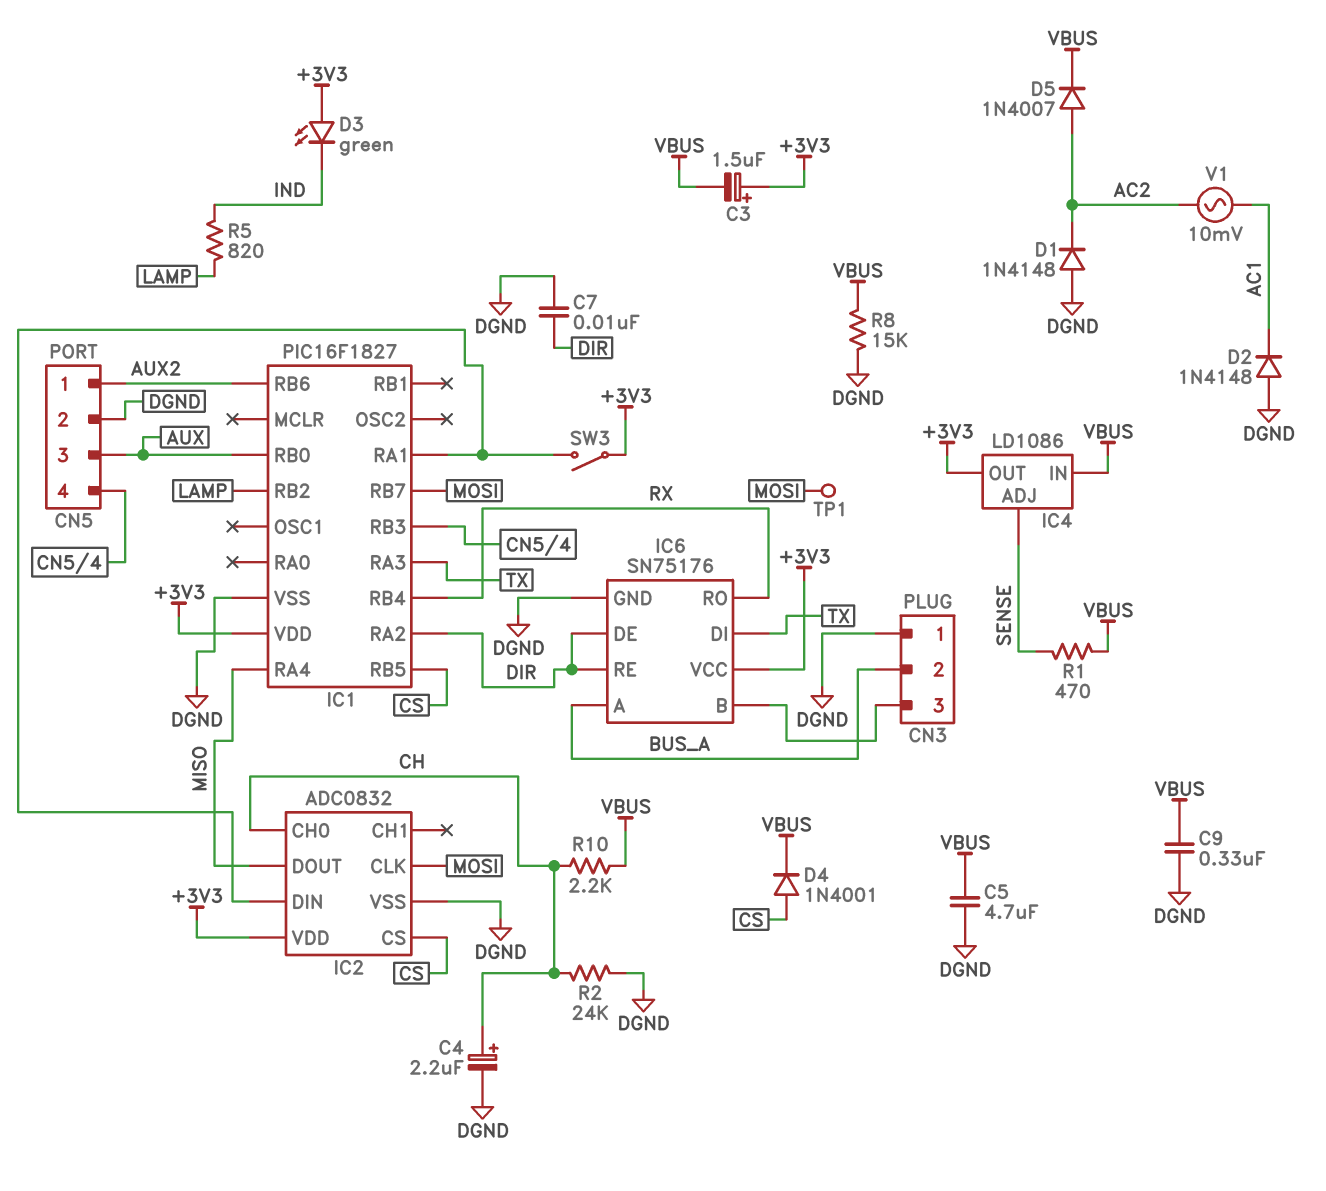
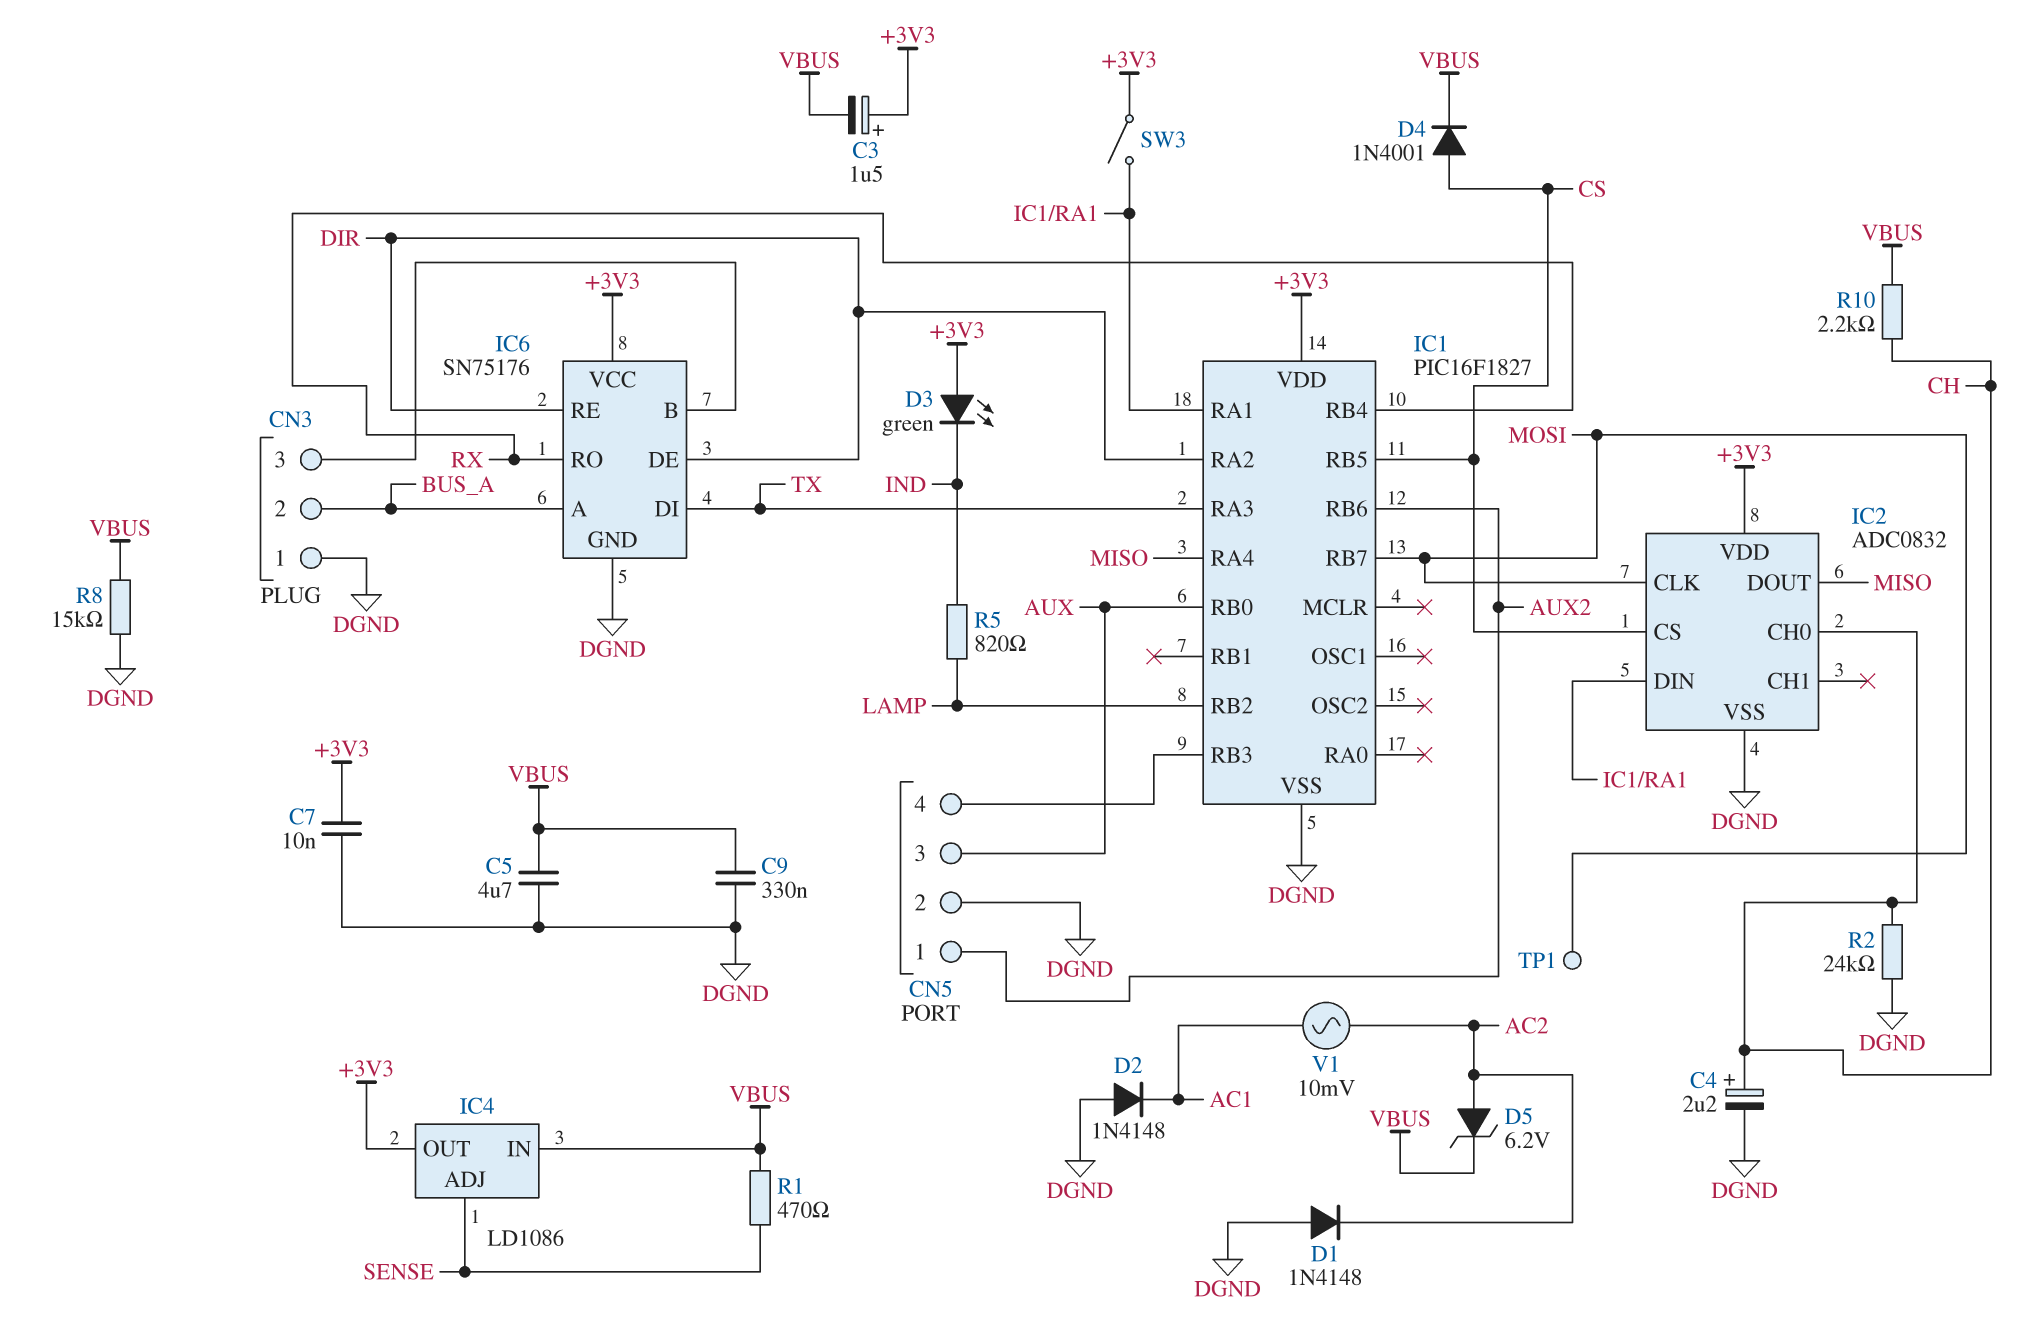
C7: 10nF (DGND, DIR) -> 10nF (+3V3, DGND)
D5: diode 1N4007 (A AC2, K VBUS) -> zener 6.2V (A AC2, K VBUS)

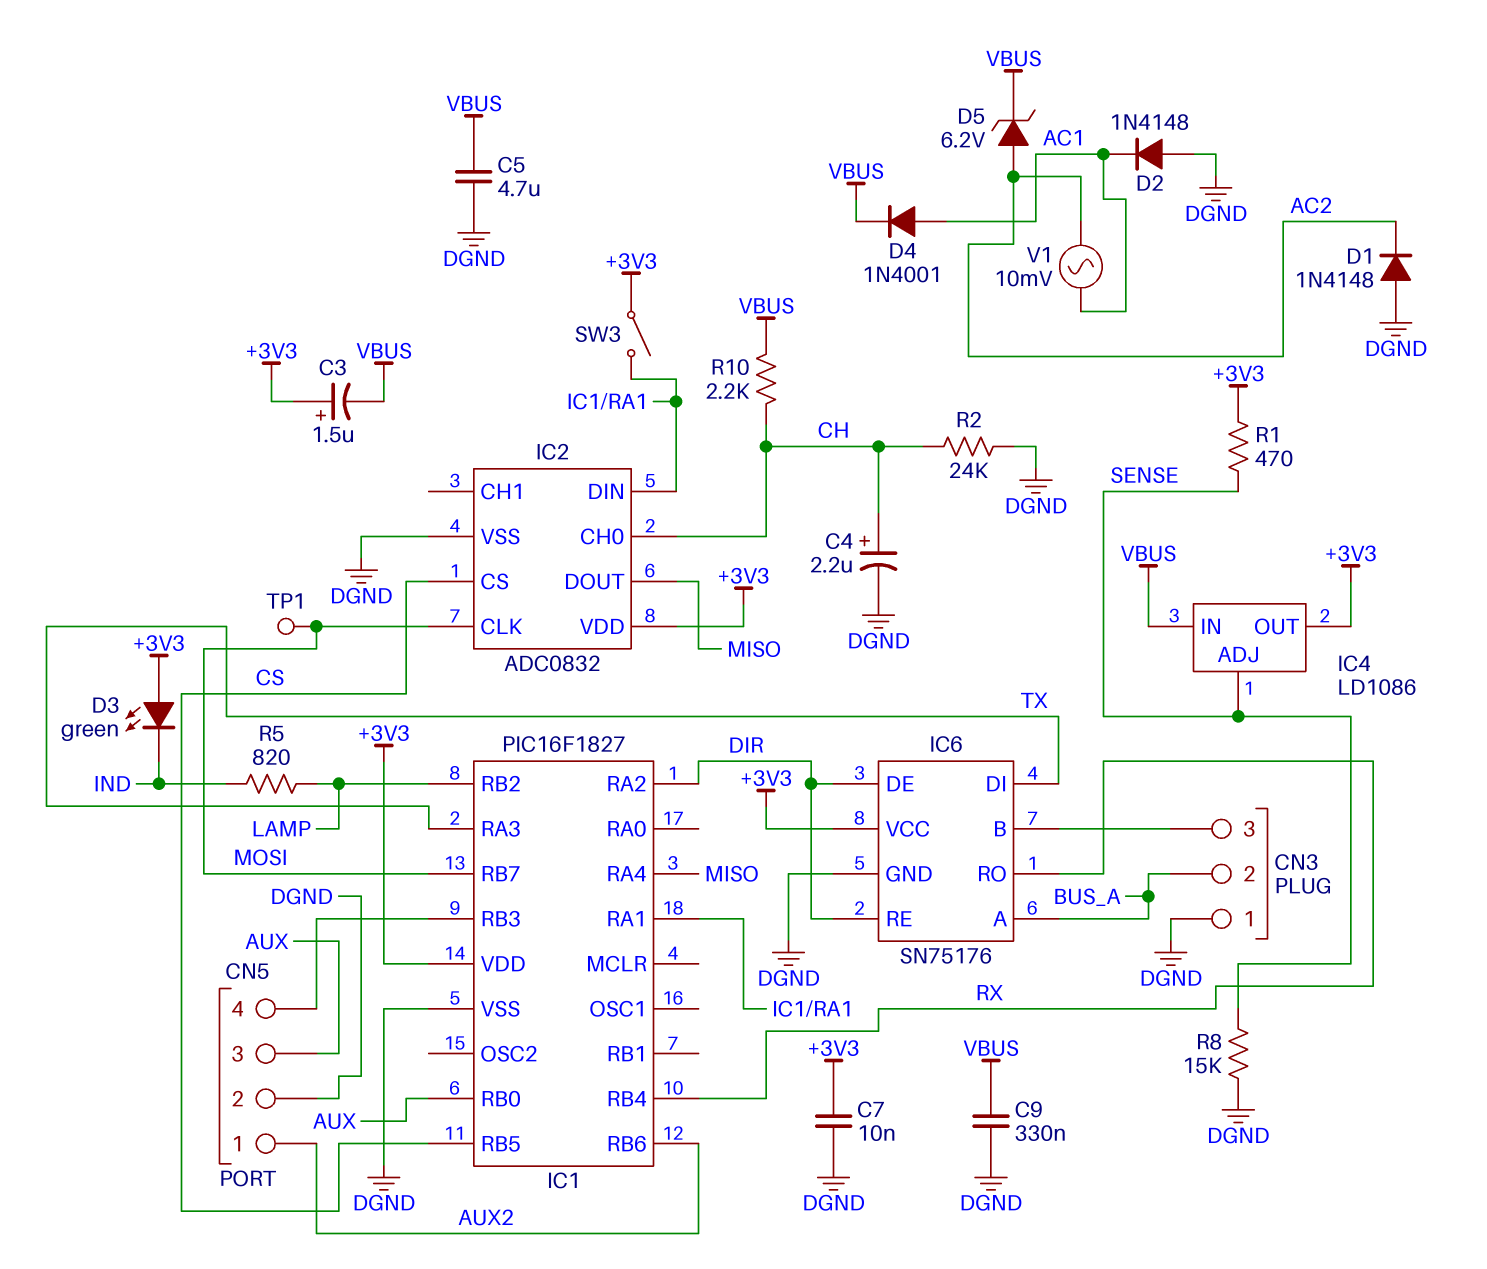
D4: diode 1N4001 (A CS, K VBUS) -> diode 1N4001 (A AC1, K VBUS)
R1: 470 (SENSE, VBUS) -> 470 (+3V3, SENSE)
R8: 15k (DGND, VBUS) -> 15k (DGND, SENSE)

